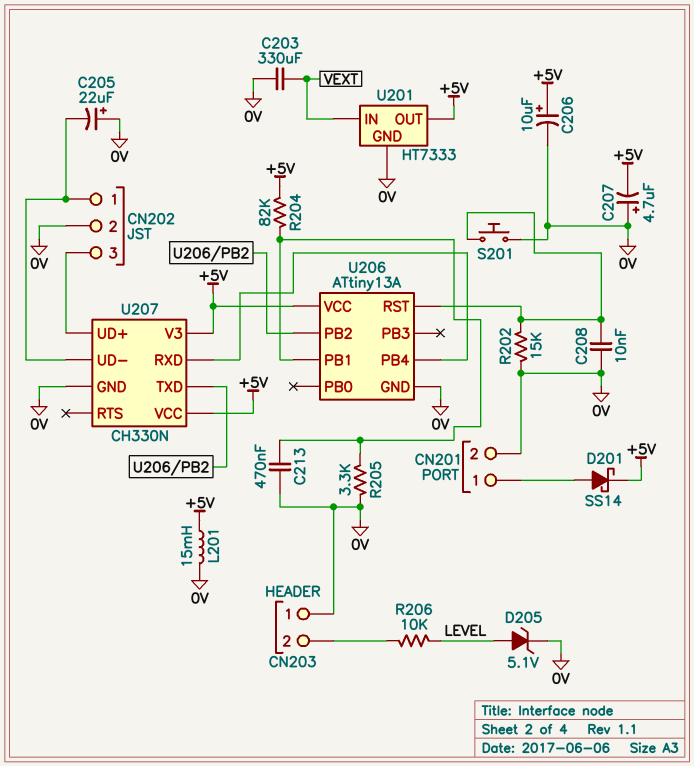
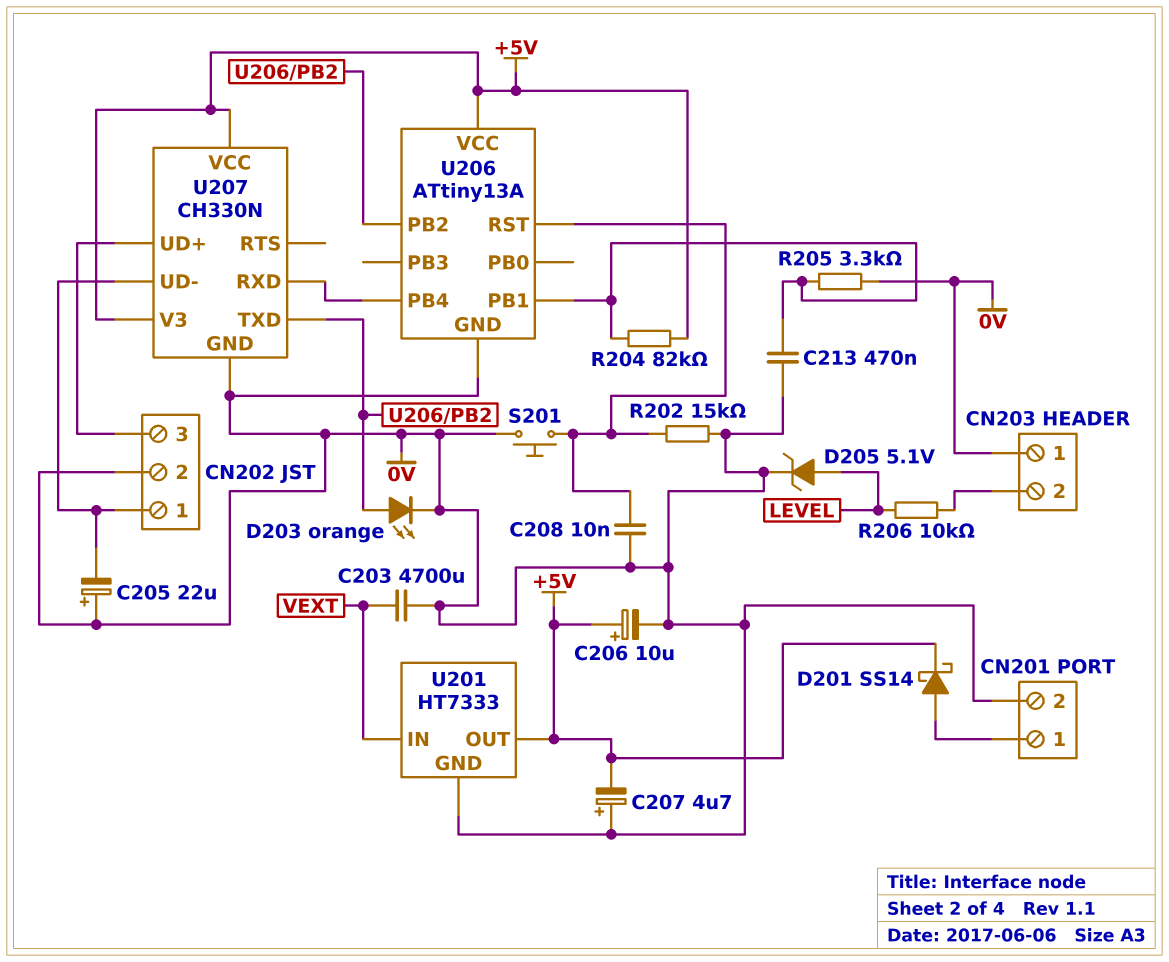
C203: 330uF (0V, VEXT) -> 4700uF (0V, VEXT)
D203: none -> LED orange (A U206/PB2, K 0V)
L201: 15mH (+5V, 0V) -> none

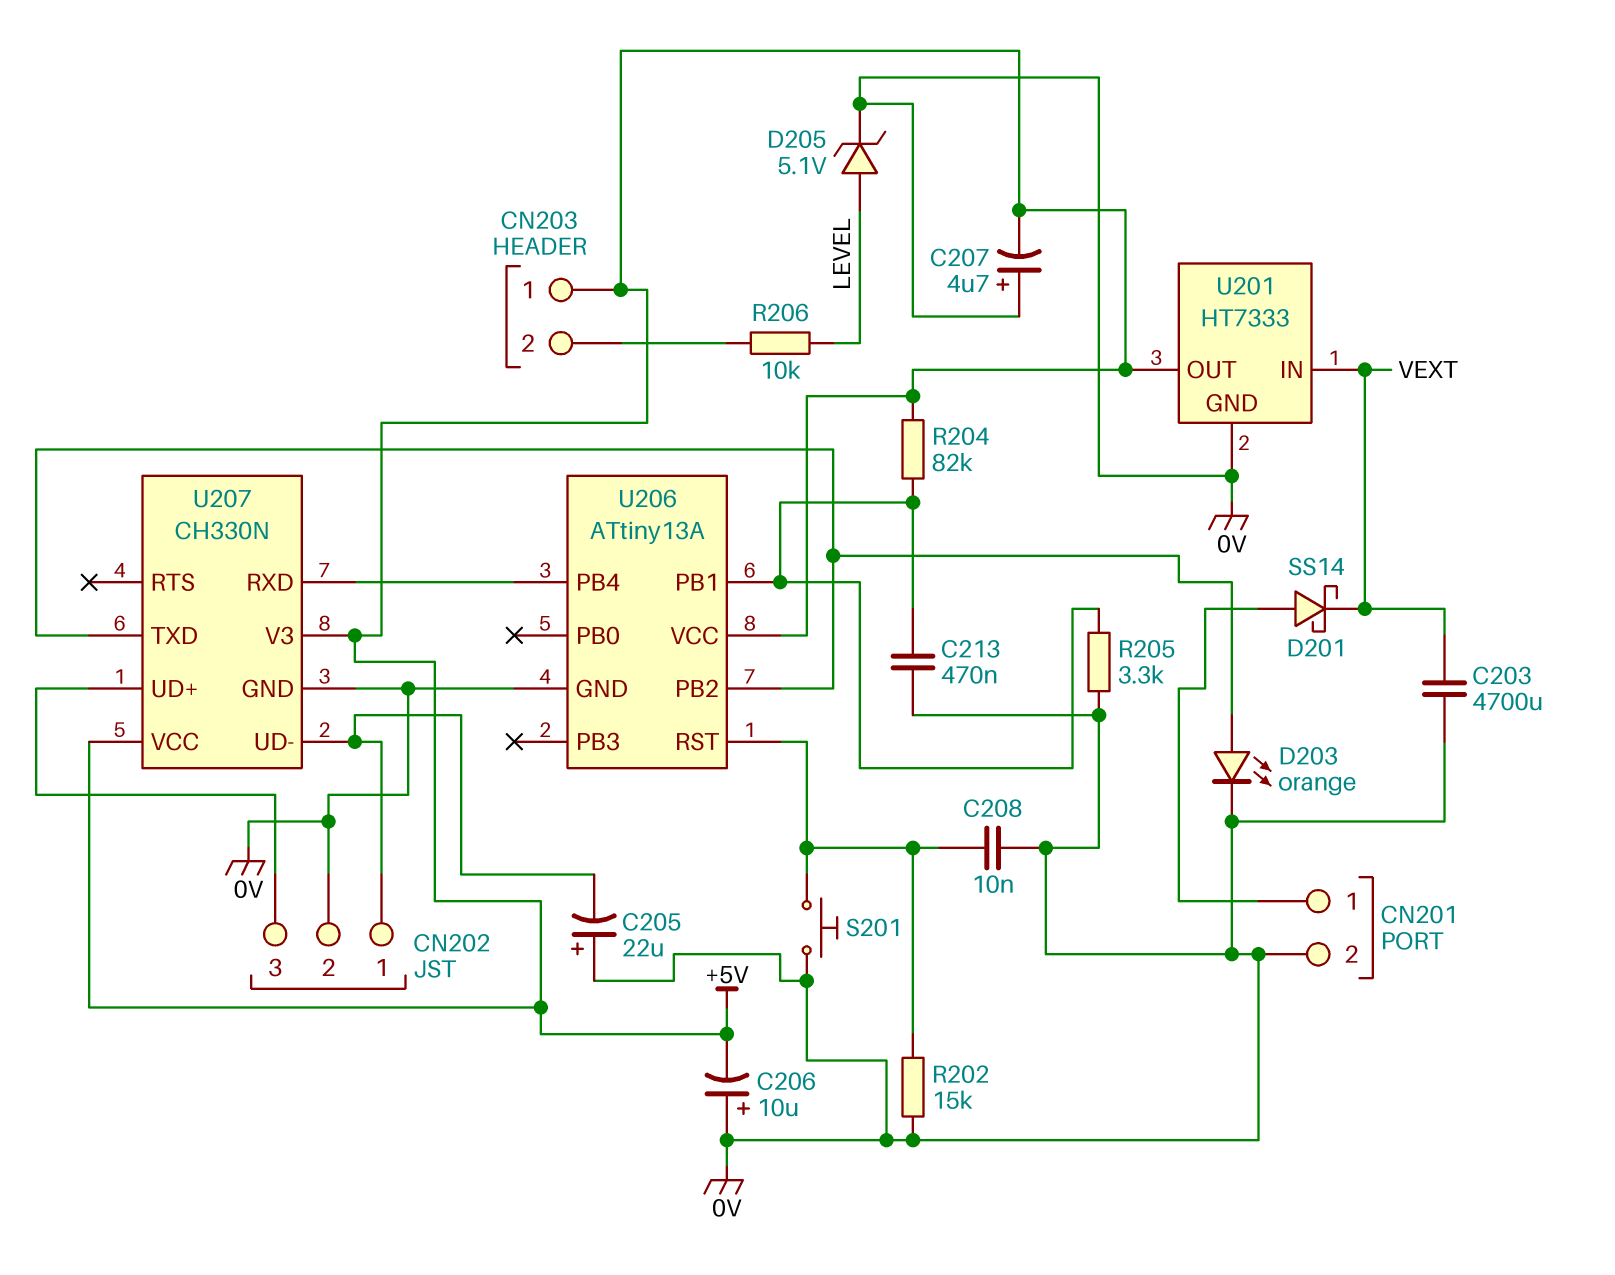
C206: 10uF (plus +5V, minus 0V) -> 10uF (plus 0V, minus +5V)
CN203 pin 1: 0V -> +5V
D201: schottky SS14 (A CN201/1, K +5V) -> schottky SS14 (A CN201/1, K VEXT)

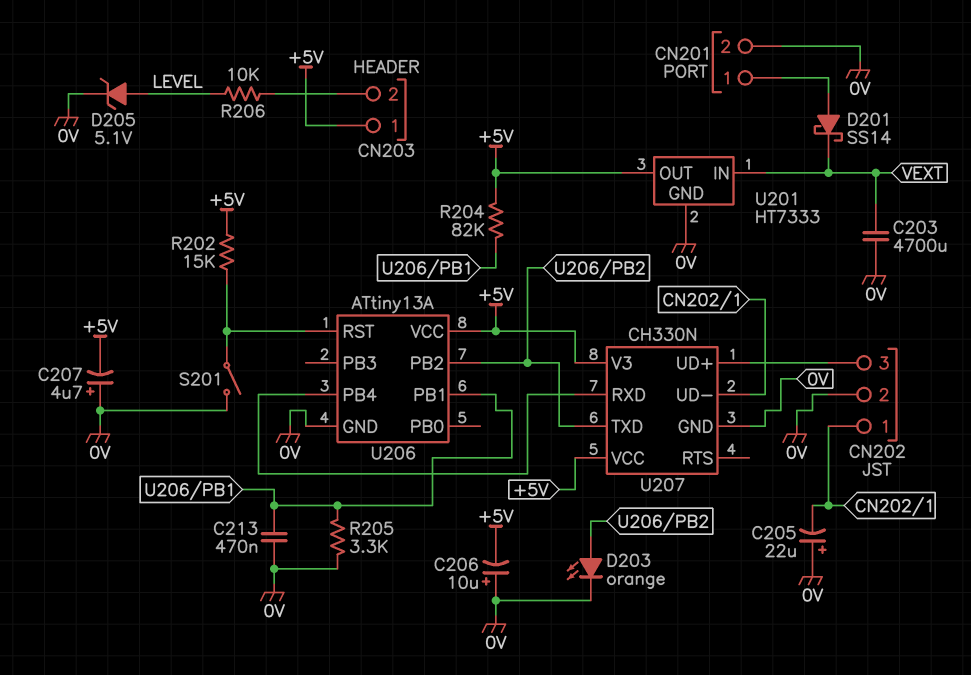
C208: 10nF (0V, U206/RST) -> none
R202: 15k (0V, U206/RST) -> 15k (+5V, U206/RST)
S201: button (0V, U206/RST) -> switch (0V, U206/RST)

